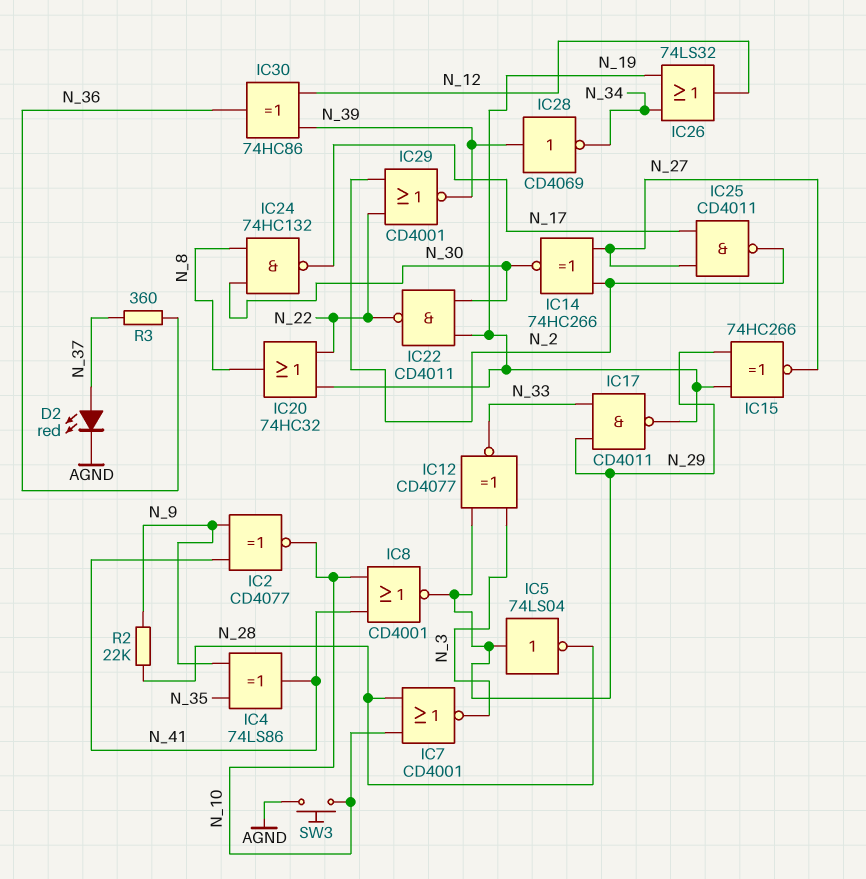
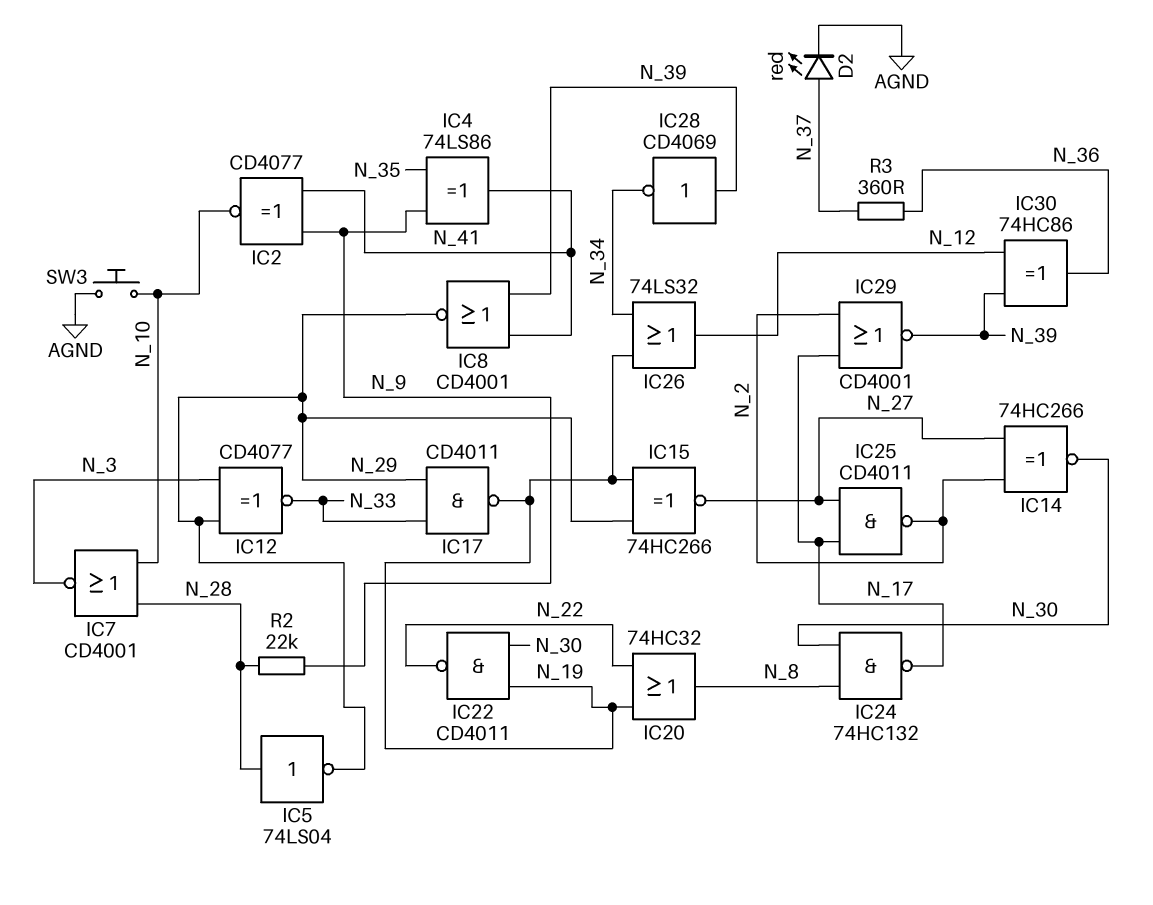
IC5: NOT 74LS04 (in N_29, out N_28) -> NOT 74LS04 (in N_28, out N_29)
IC8: NOR CD4001 (in N_10, in N_41, out N_29) -> NOR CD4001 (in N_39, in N_41, out N_29)
IC29: NOR CD4001 (in N_2, in N_22, out N_39) -> NOR CD4001 (in N_2, in N_17, out N_39)

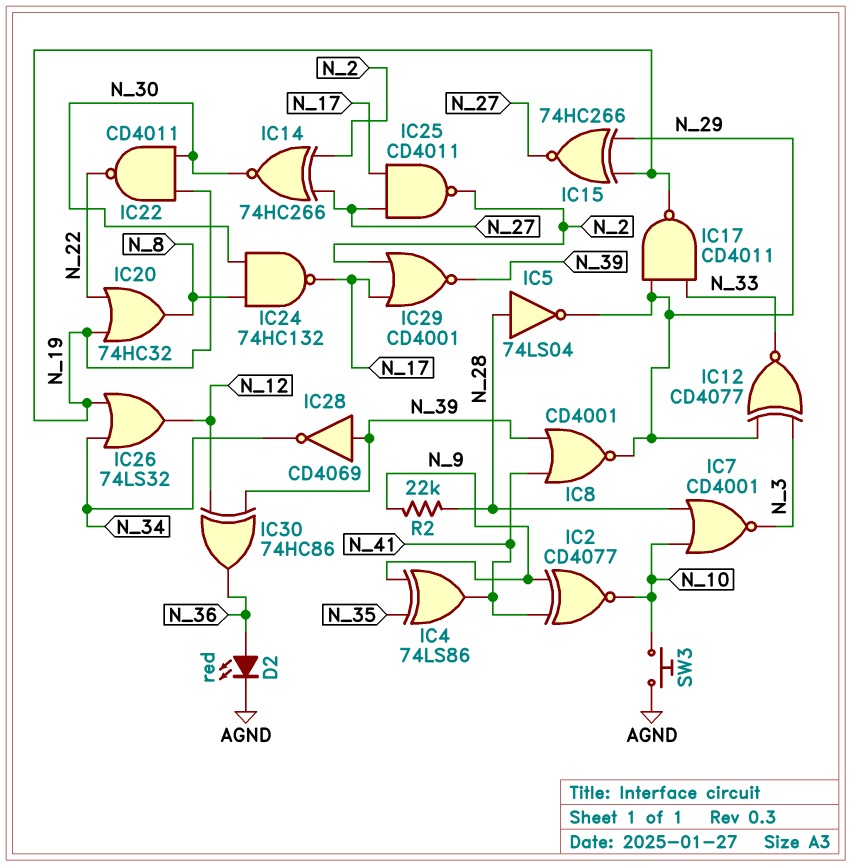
D2: LED red (A N_37, K AGND) -> LED red (A N_36, K AGND)
R3: 360 (N_36, N_37) -> none

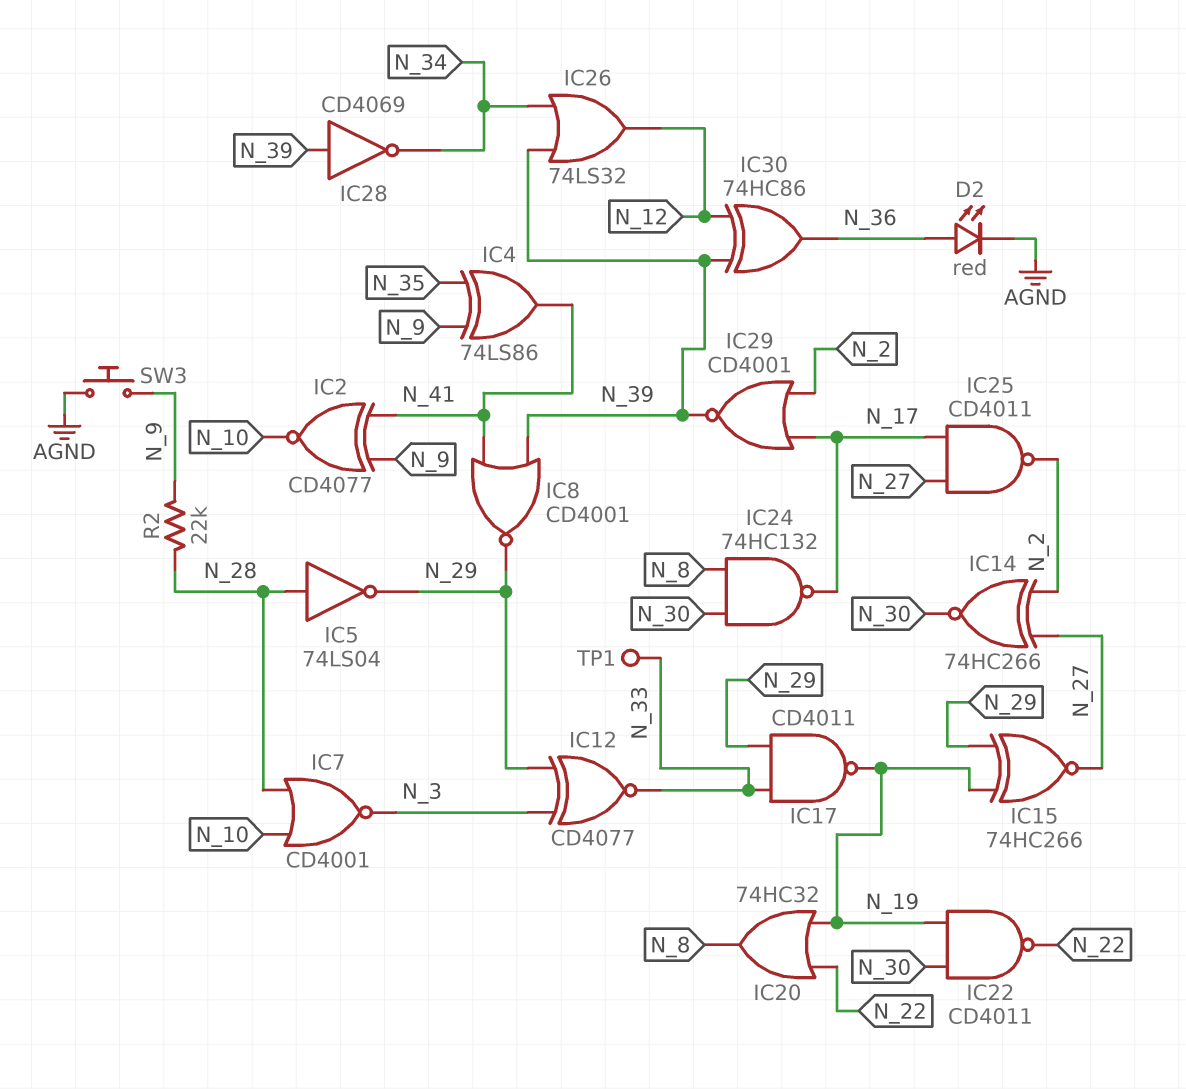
IC26: OR 74LS32 (in N_19, in N_34, out N_12) -> OR 74LS32 (in N_34, in N_39, out N_12)
SW3: button (AGND, N_10) -> button (AGND, N_9)
TP1: none -> test point (N_33)

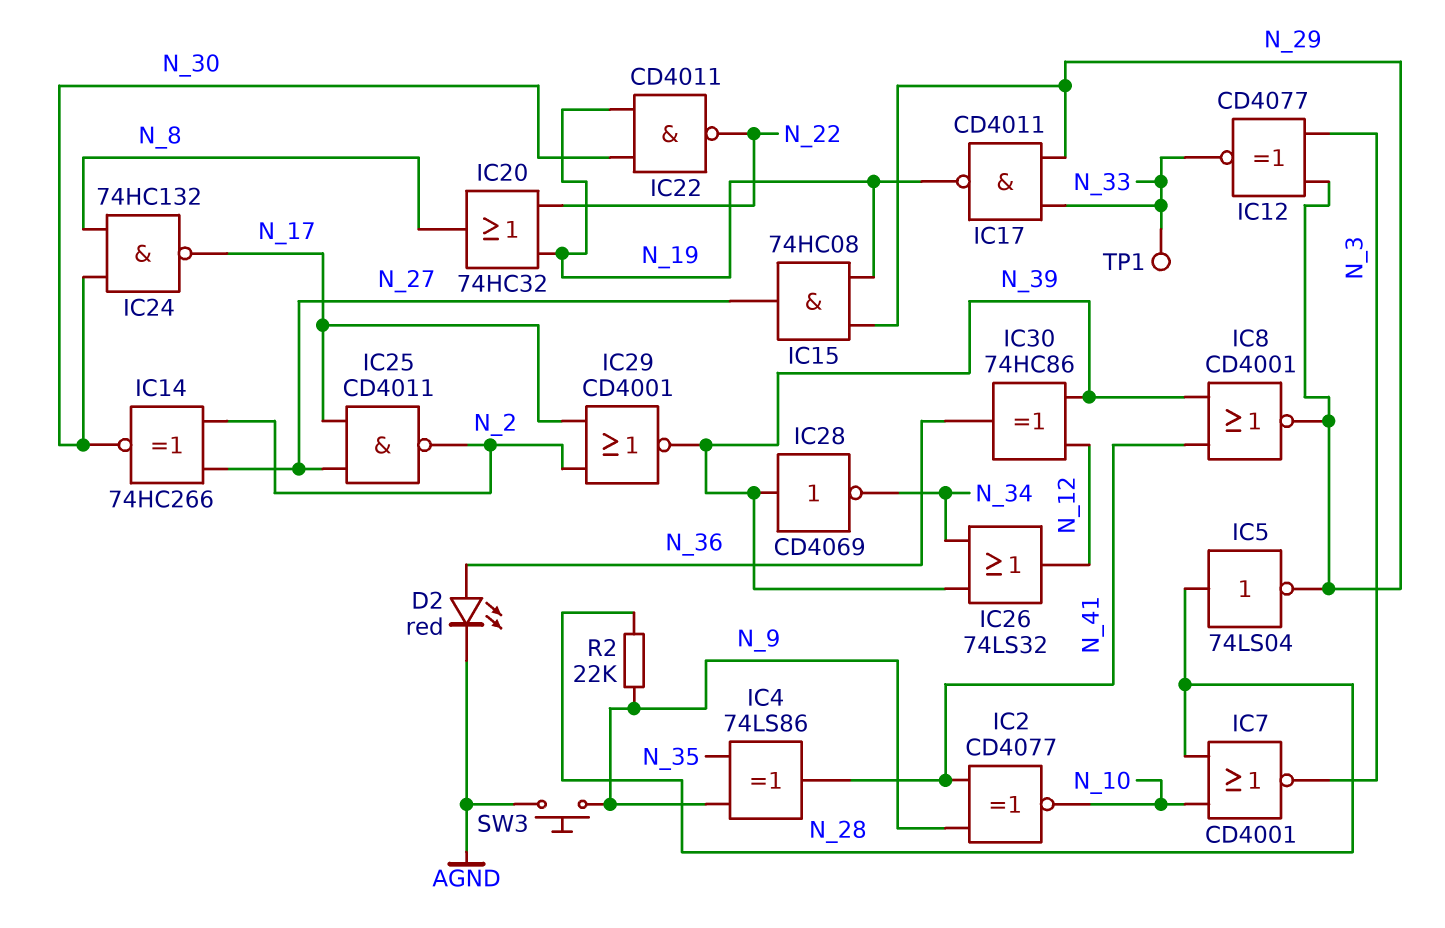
IC15: XNOR 74HC266 (in N_19, in N_29, out N_27) -> AND 74HC08 (in N_19, in N_29, out N_27)

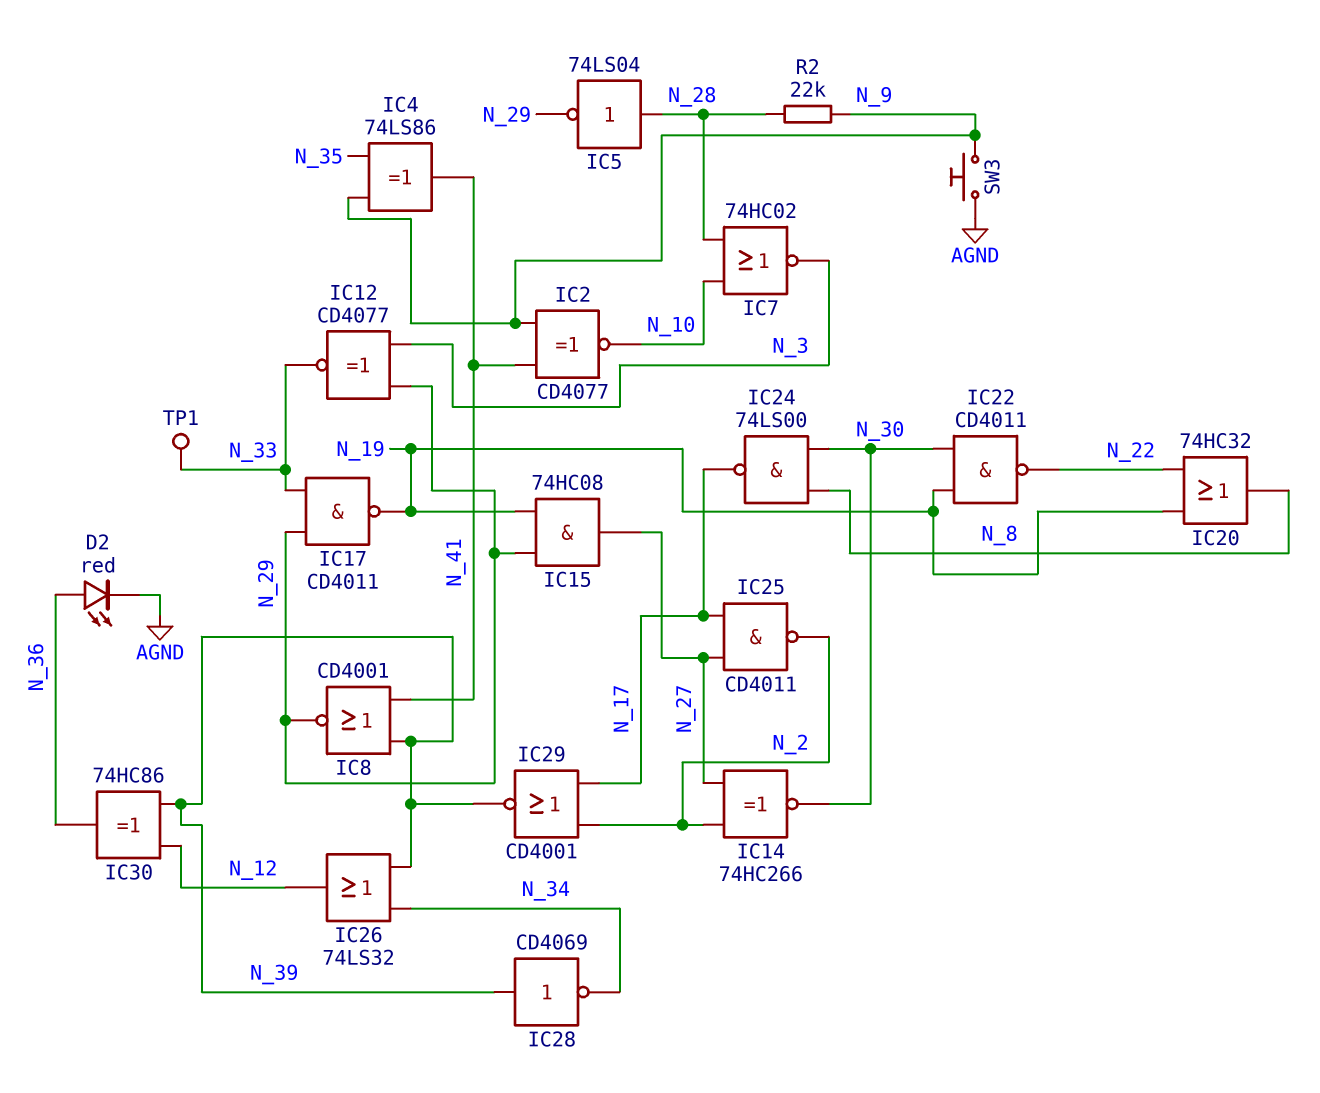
IC7: NOR CD4001 (in N_10, in N_28, out N_3) -> NOR 74HC02 (in N_10, in N_28, out N_3)
IC24: NAND 74HC132 (in N_8, in N_30, out N_17) -> NAND 74LS00 (in N_8, in N_30, out N_17)

